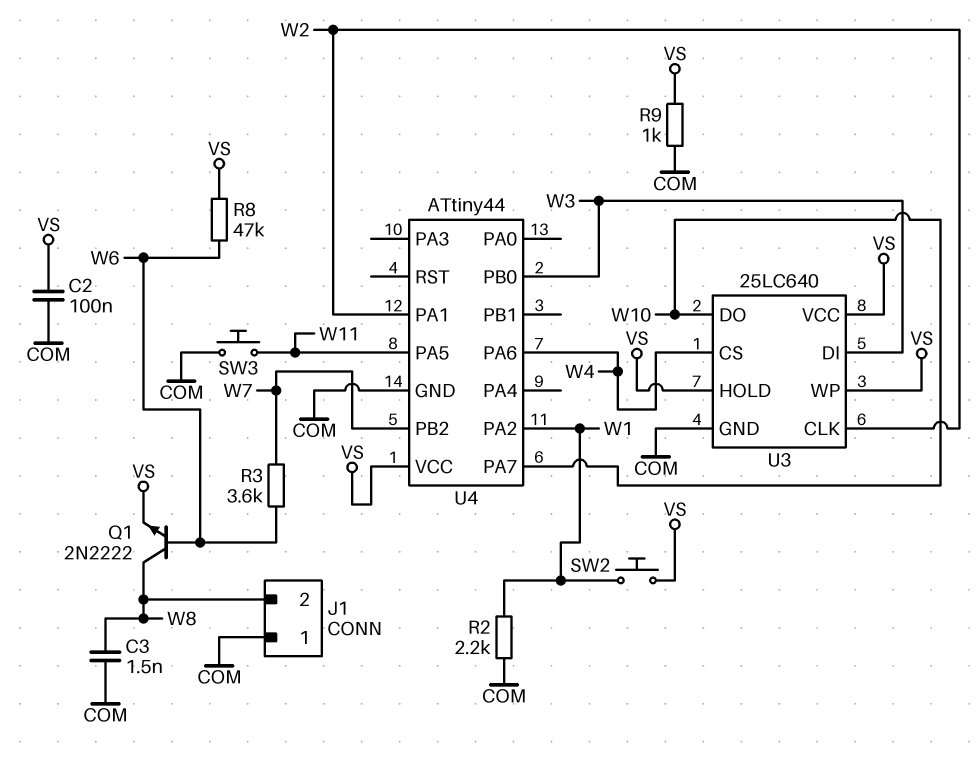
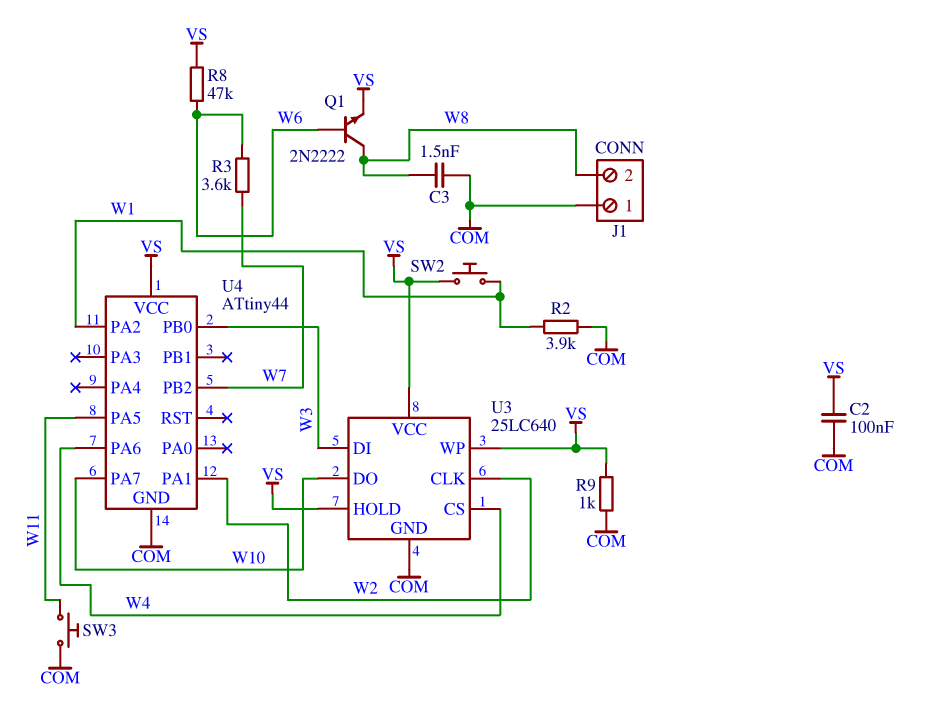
R2: 2.2k (COM, W1) -> 3.9k (COM, W1)

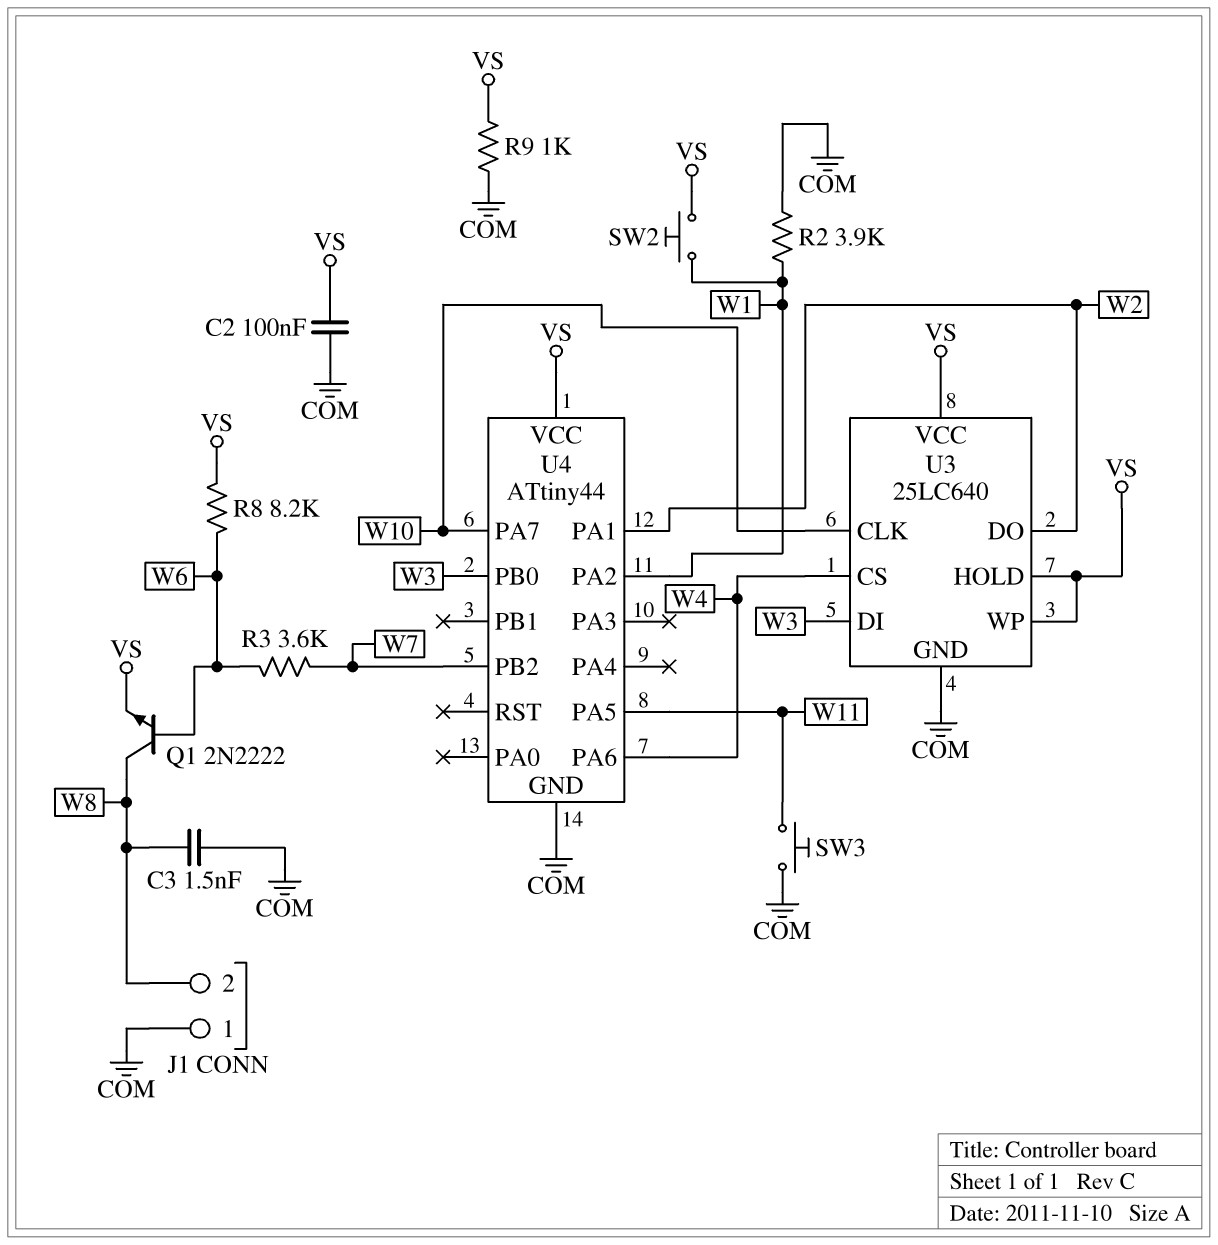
R8: 47k (VS, W6) -> 8.2k (VS, W6)
U3 pin CLK: W2 -> W10
U3 pin DO: W10 -> W2

